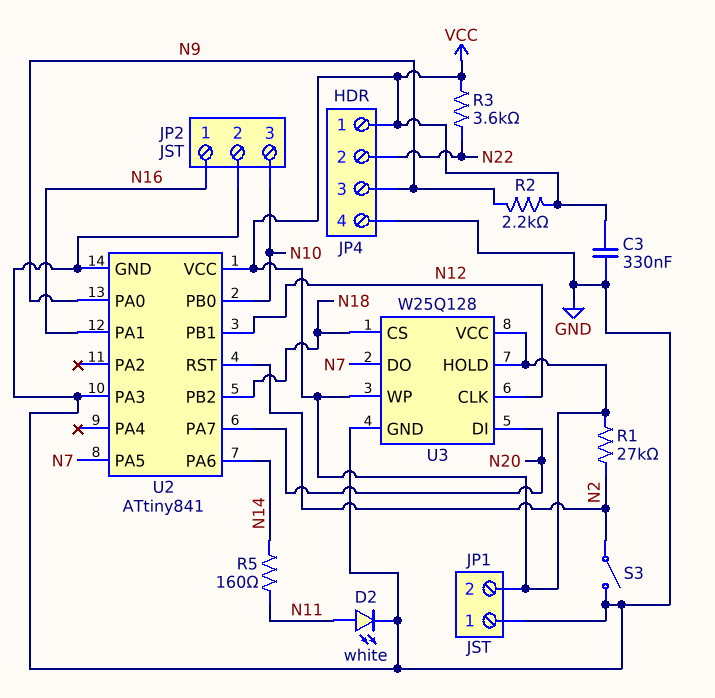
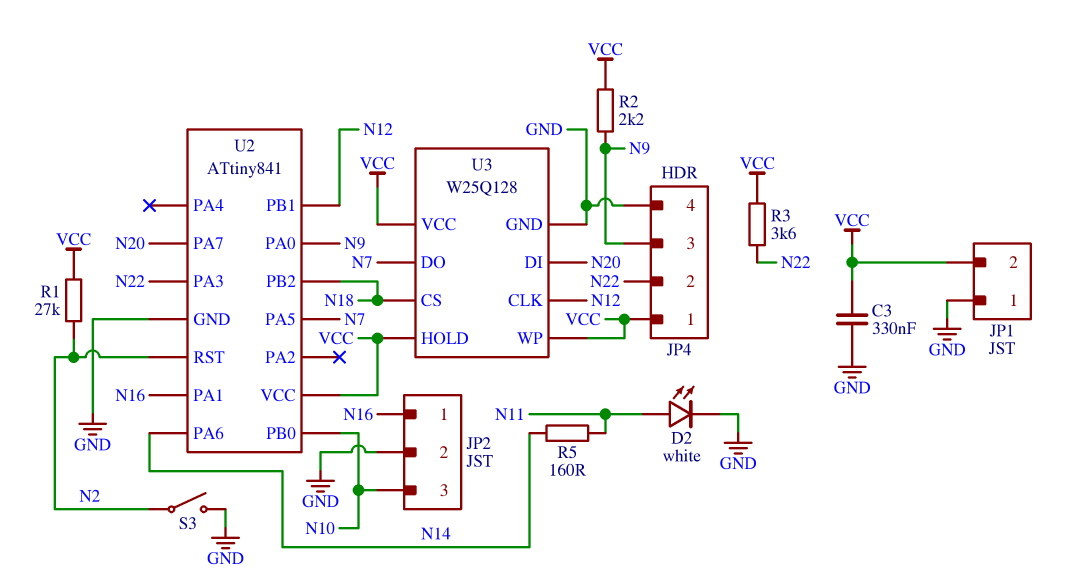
U2 pin PA3: GND -> N22

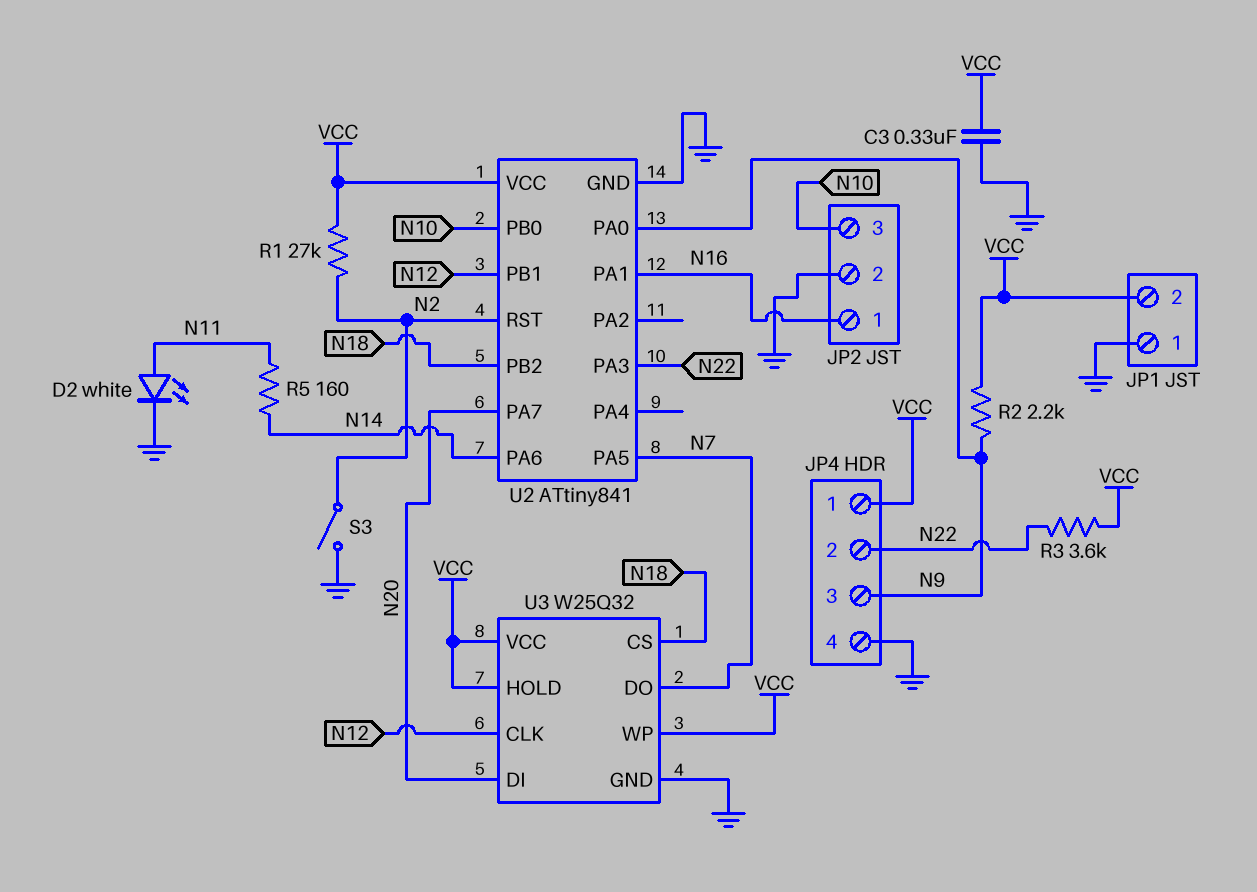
U3: W25Q128 -> W25Q32

